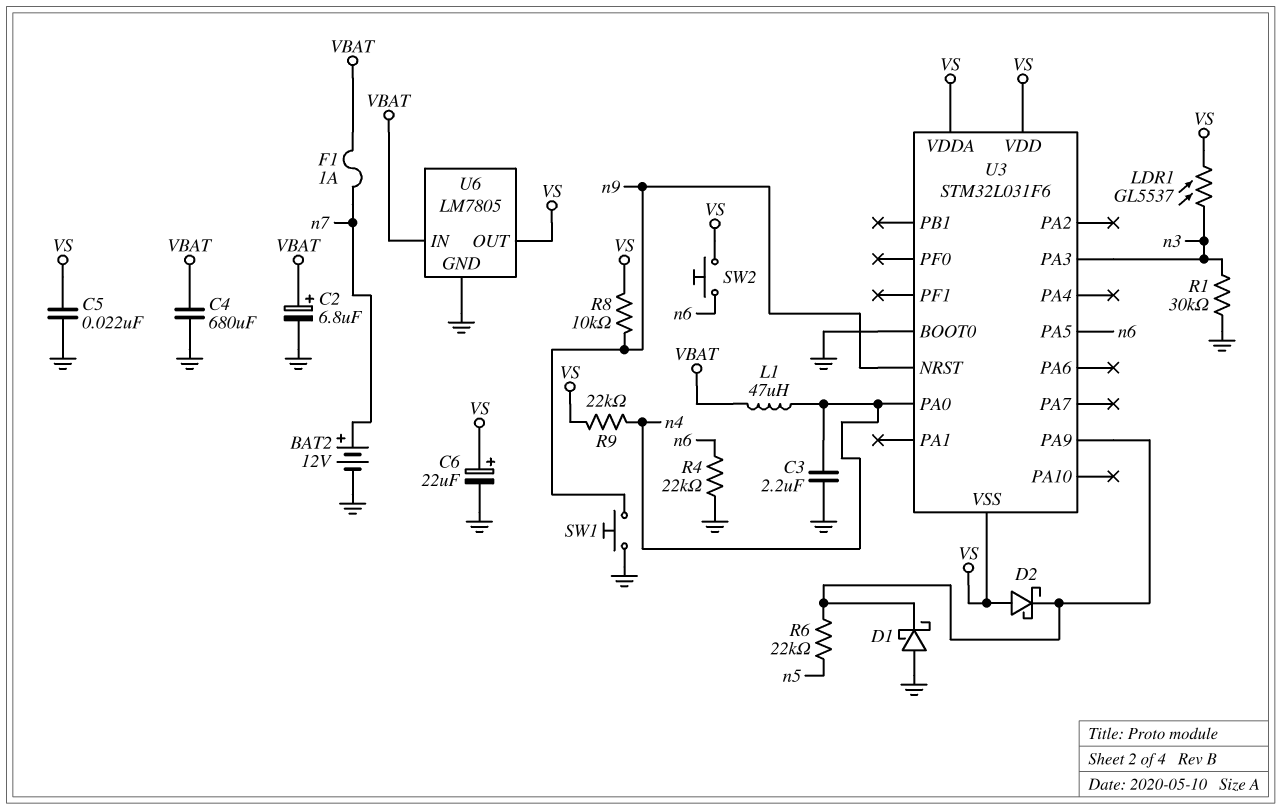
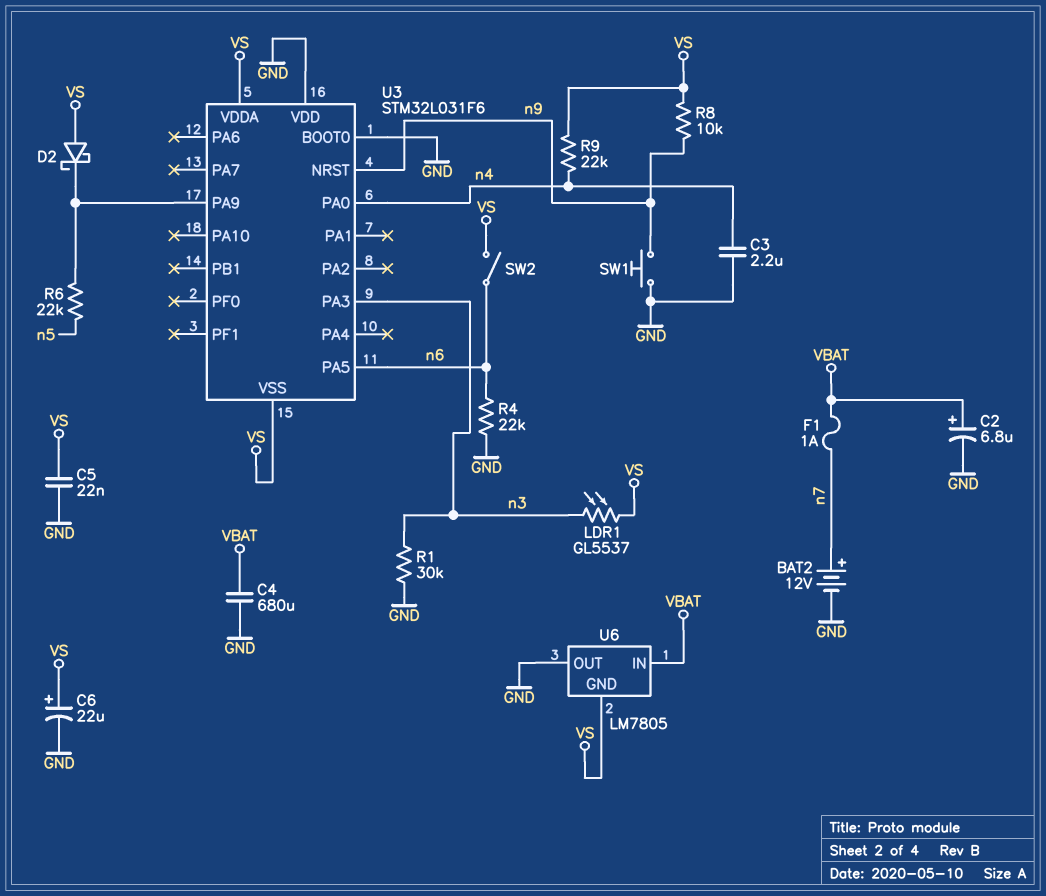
D1: schottky (A GND, K U3/PA9) -> none
L1: 47uH (VBAT, n4) -> none
SW2: button (VS, n6) -> switch (VS, n6)
U3 pin VDD: VS -> GND
U6 pin GND: GND -> VS
U6 pin OUT: VS -> GND

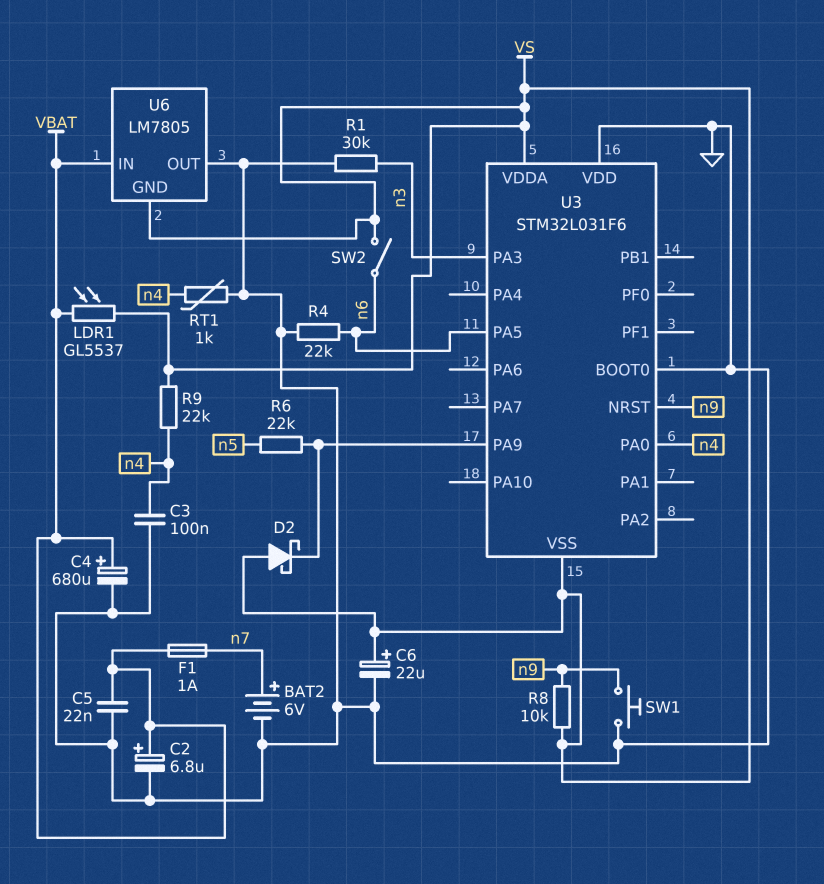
BAT2: 12V (plus n7, minus GND) -> 6V (plus n7, minus GND)
C3: 2.2uF (GND, n4) -> 100nF (GND, n4)
C4: 680uF (GND, VBAT) -> 680uF (plus VBAT, minus GND)
C5: 22nF (GND, VS) -> 22nF (GND, VBAT)
LDR1: GL5537 (VS, n3) -> GL5537 (VBAT, VS)
RT1: none -> 1k (GND, n4)

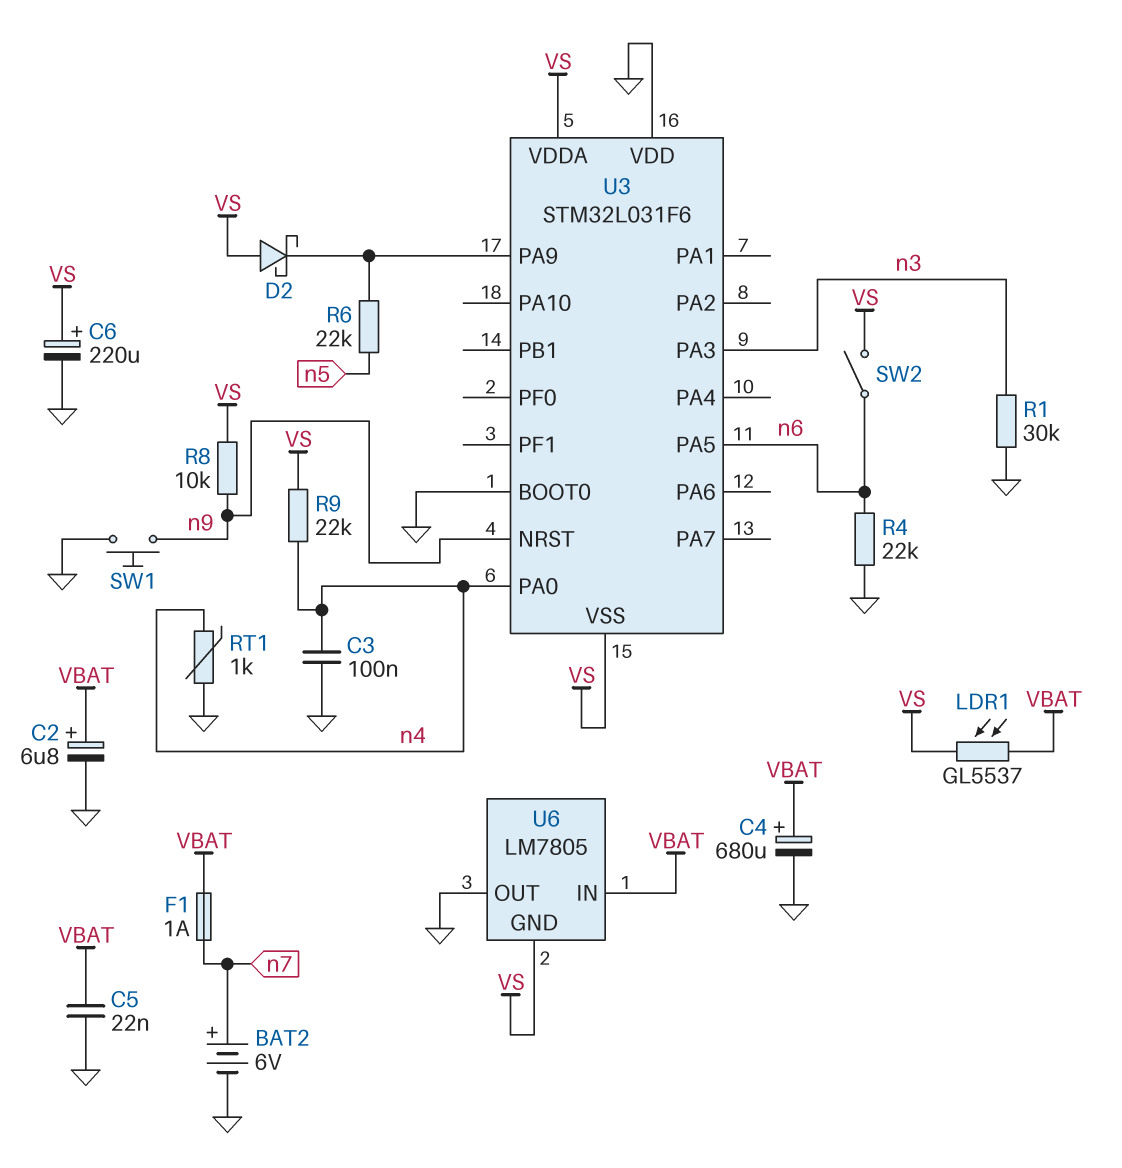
C6: 22uF (plus VS, minus GND) -> 220uF (plus VS, minus GND)

